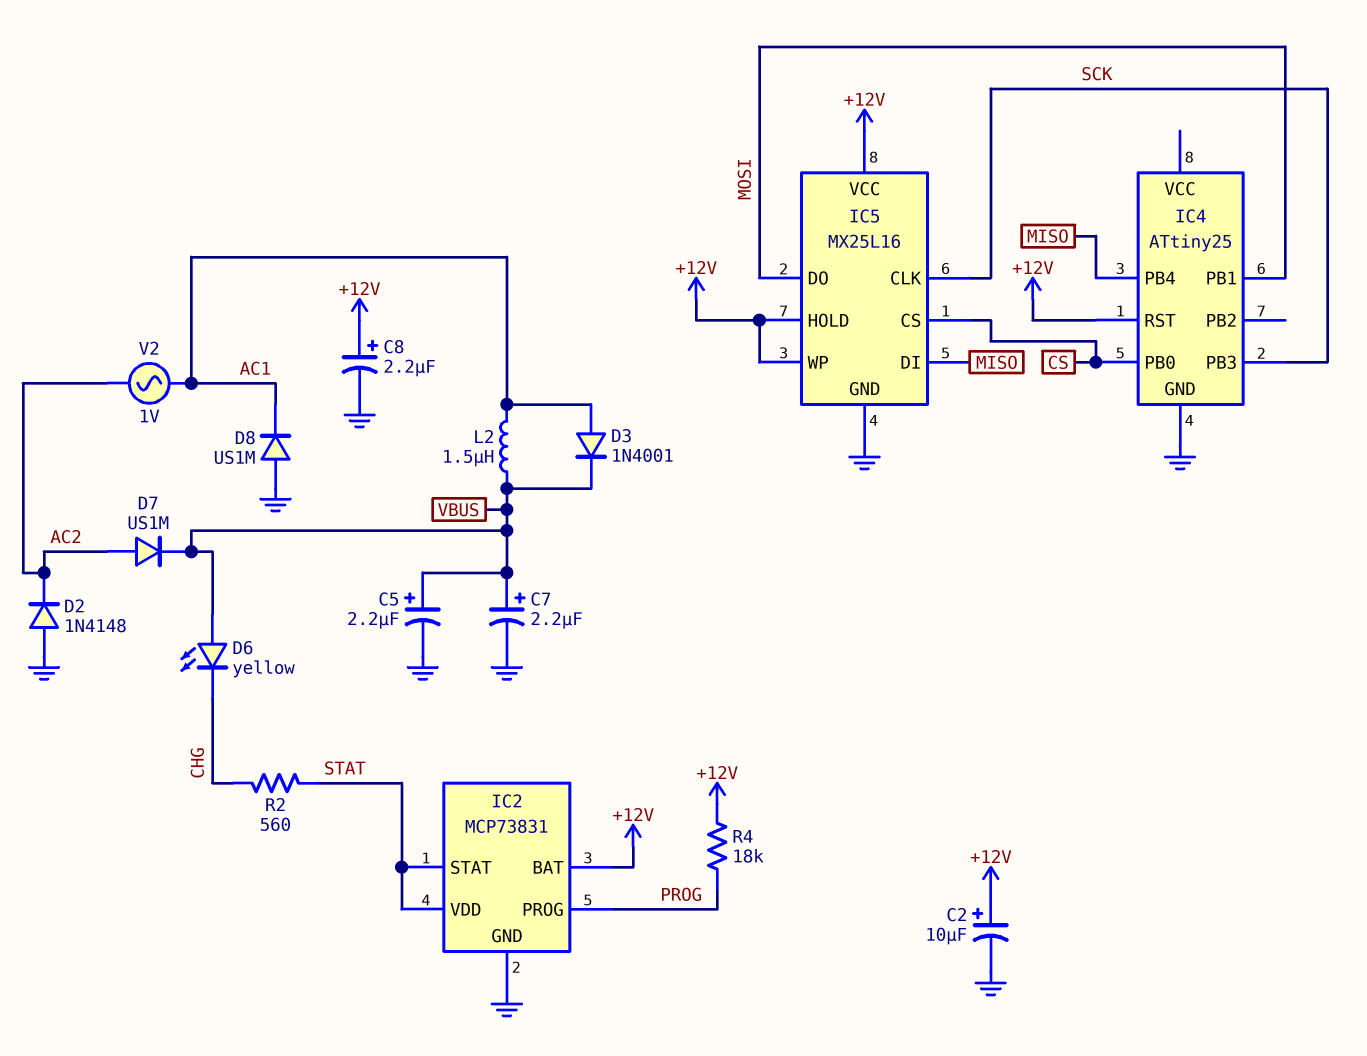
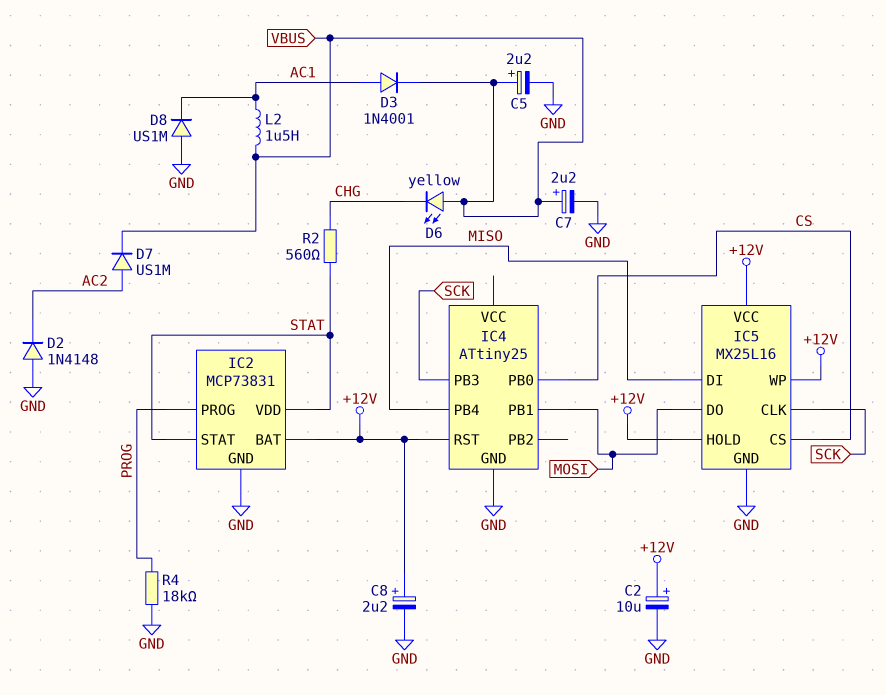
R4: 18k (+12V, PROG) -> 18k (GND, PROG)
V2: AC 1V (AC1, AC2) -> none

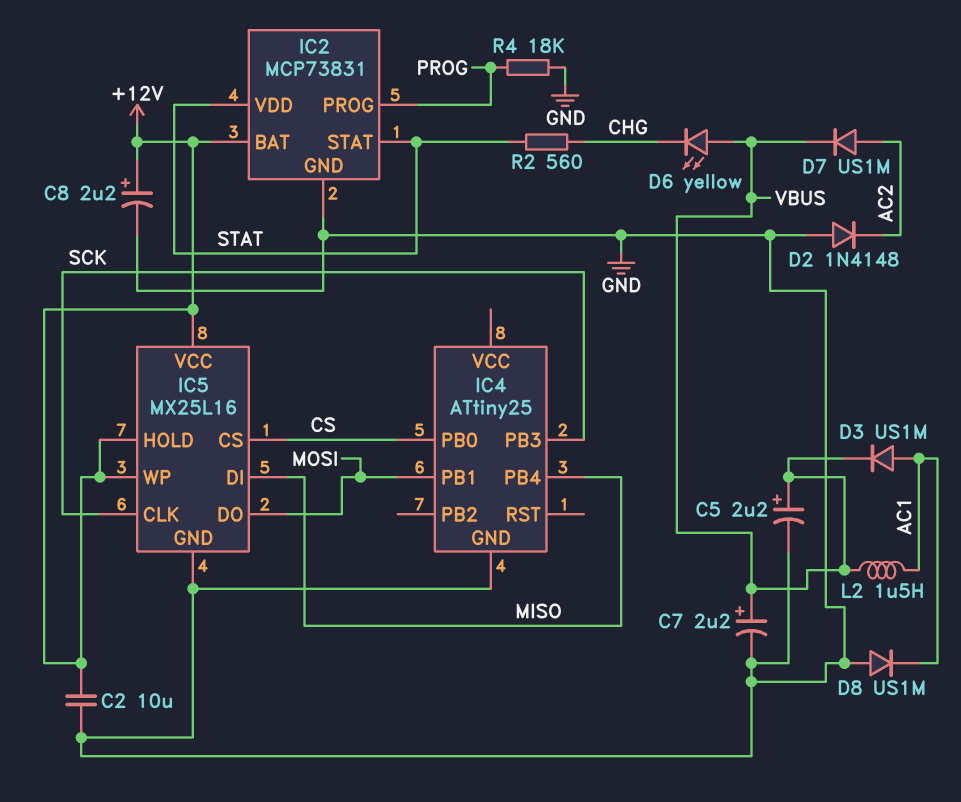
C2: 10uF (plus +12V, minus GND) -> 10uF (+12V, GND)
D3: diode 1N4001 (A AC1, K VBUS) -> diode US1M (A AC1, K VBUS)
IC4 pin RST: +12V -> none

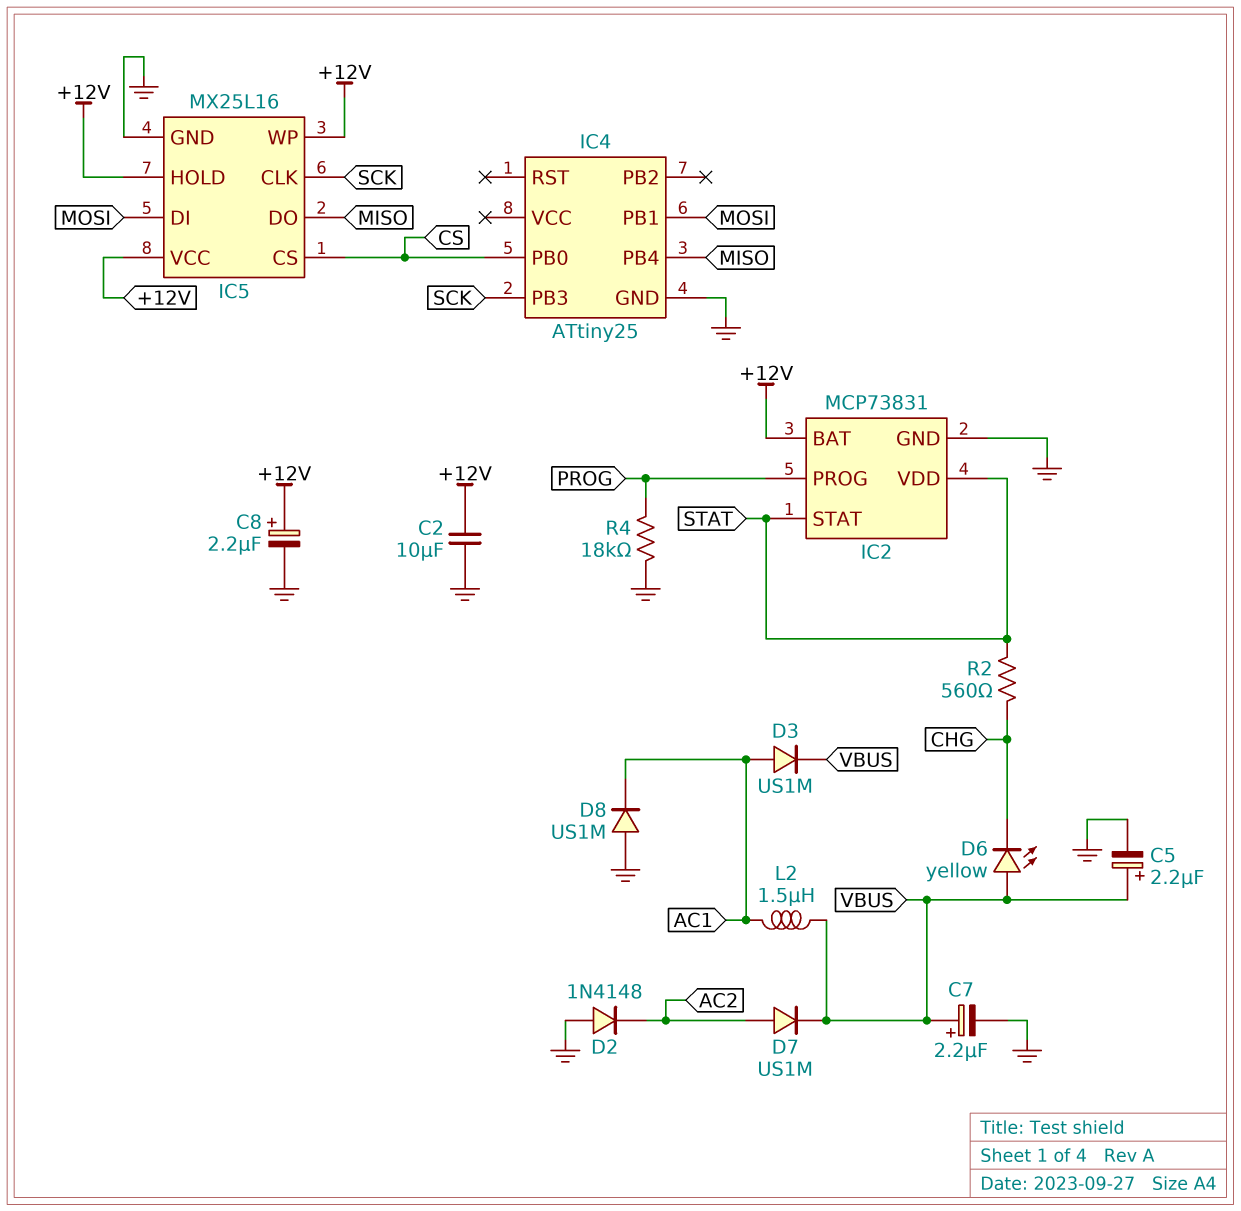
IC5 pin DI: MISO -> MOSI
IC5 pin DO: MOSI -> MISO

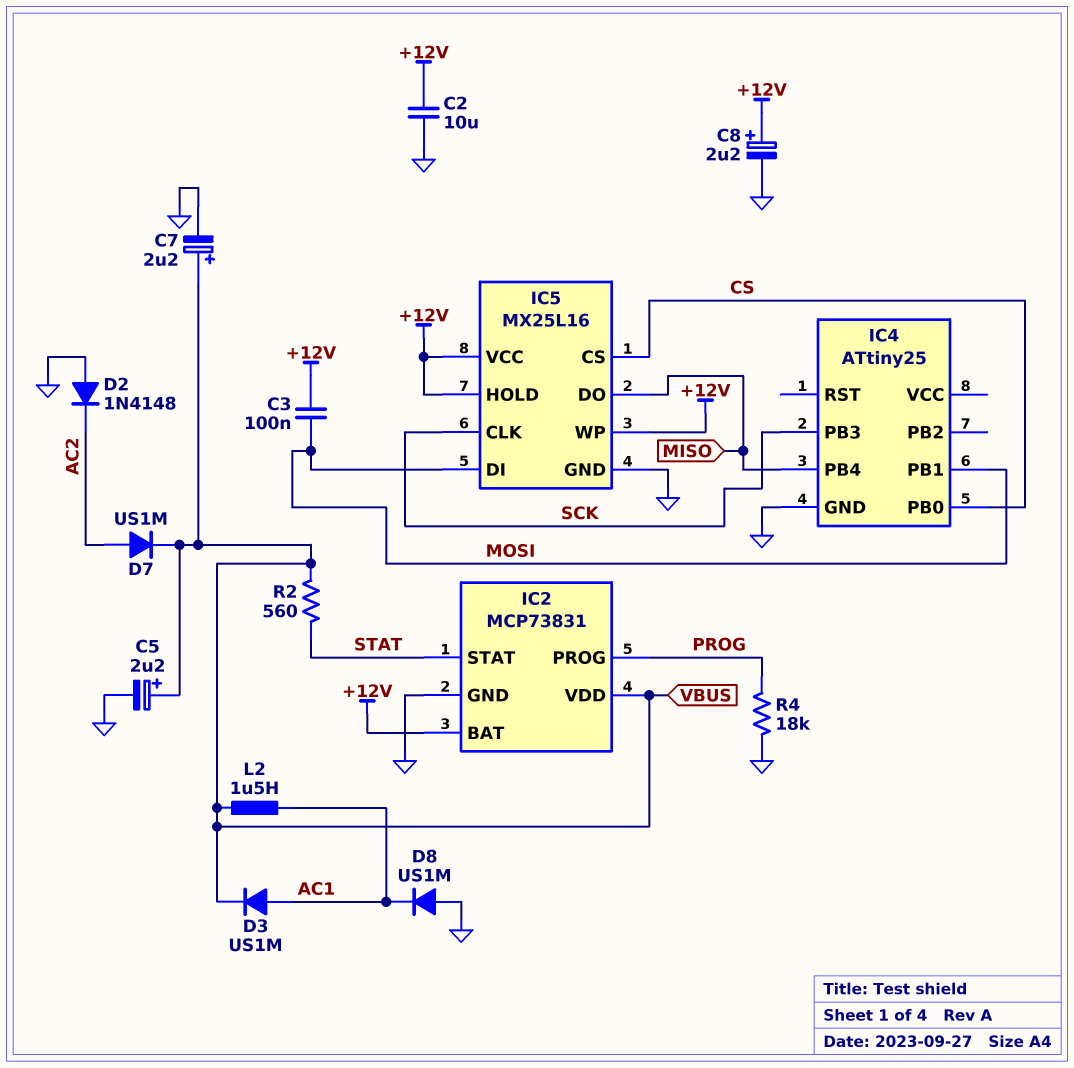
C3: none -> 100nF (+12V, MOSI)
D6: LED yellow (A VBUS, K CHG) -> none
IC2 pin VDD: STAT -> VBUS
R2: 560 (CHG, STAT) -> 560 (STAT, VBUS)

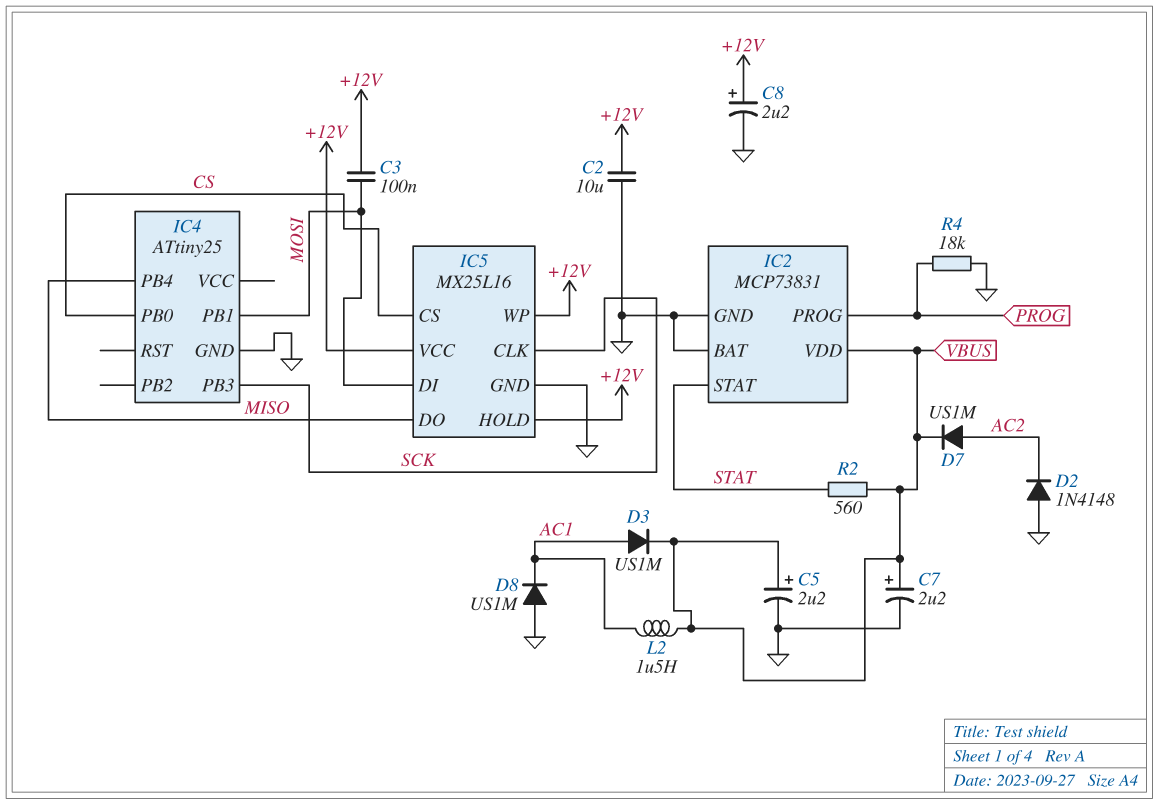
IC2 pin BAT: +12V -> GND

